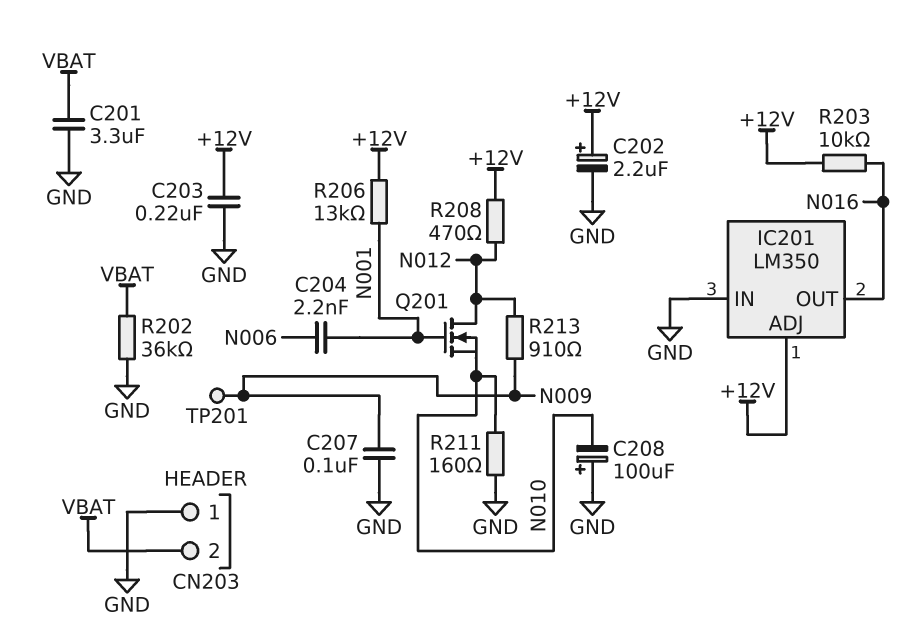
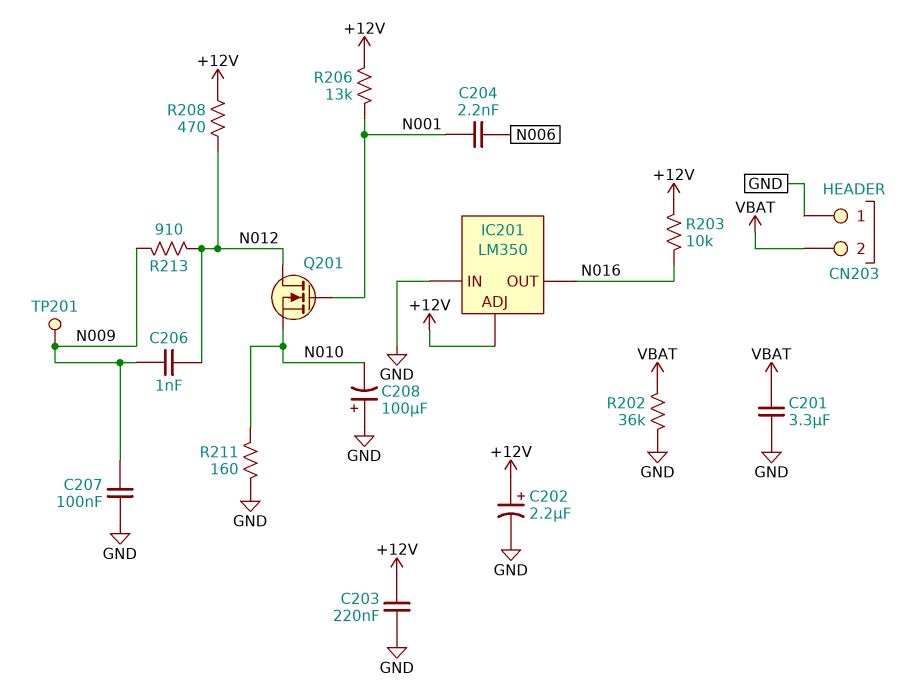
C206: none -> 1nF (N009, N012)

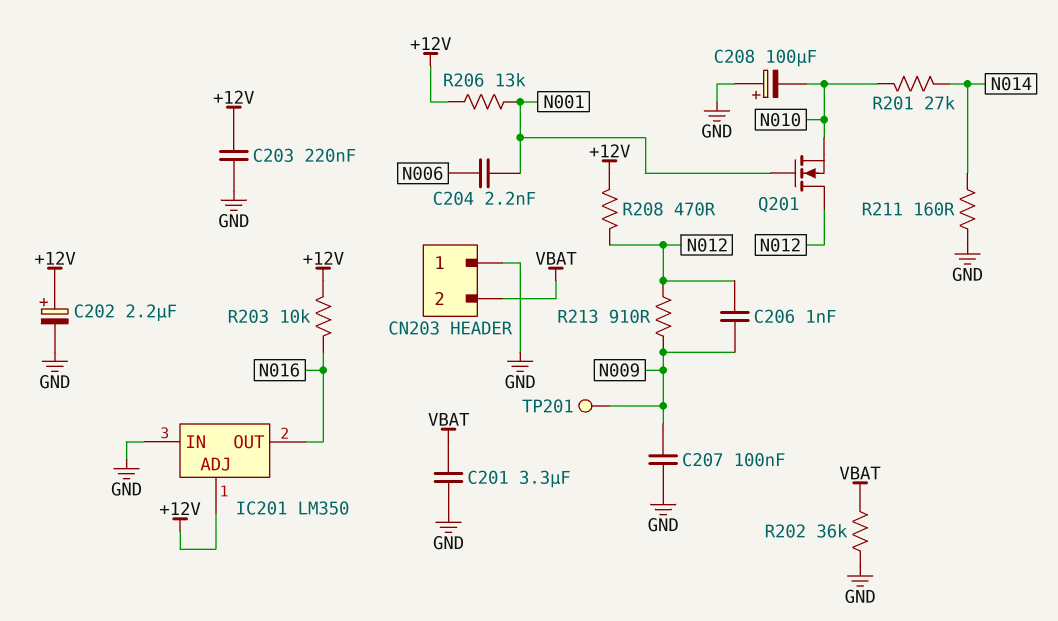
R201: none -> 27k (N010, N014)
R211: 160 (GND, N010) -> 160 (GND, N014)

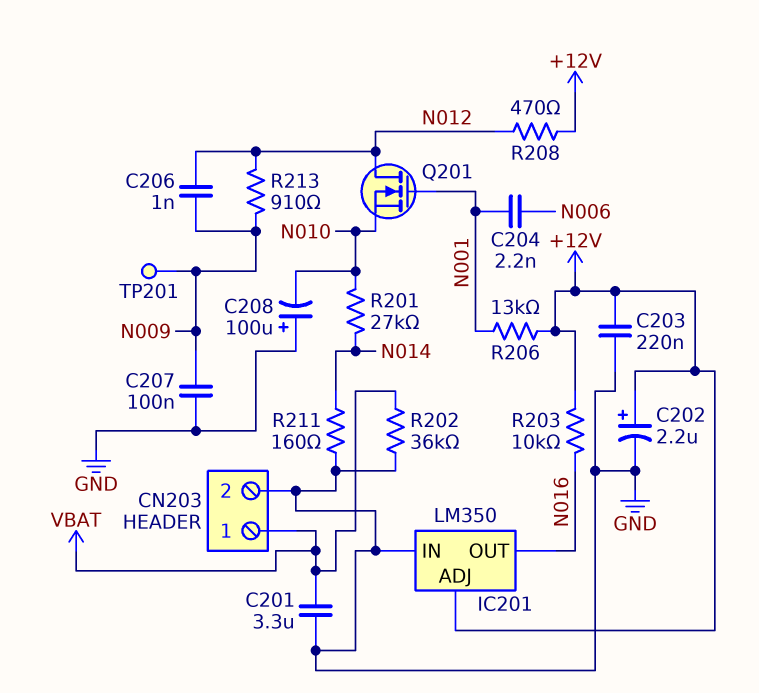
CN203 pin 1: GND -> VBAT
CN203 pin 2: VBAT -> GND

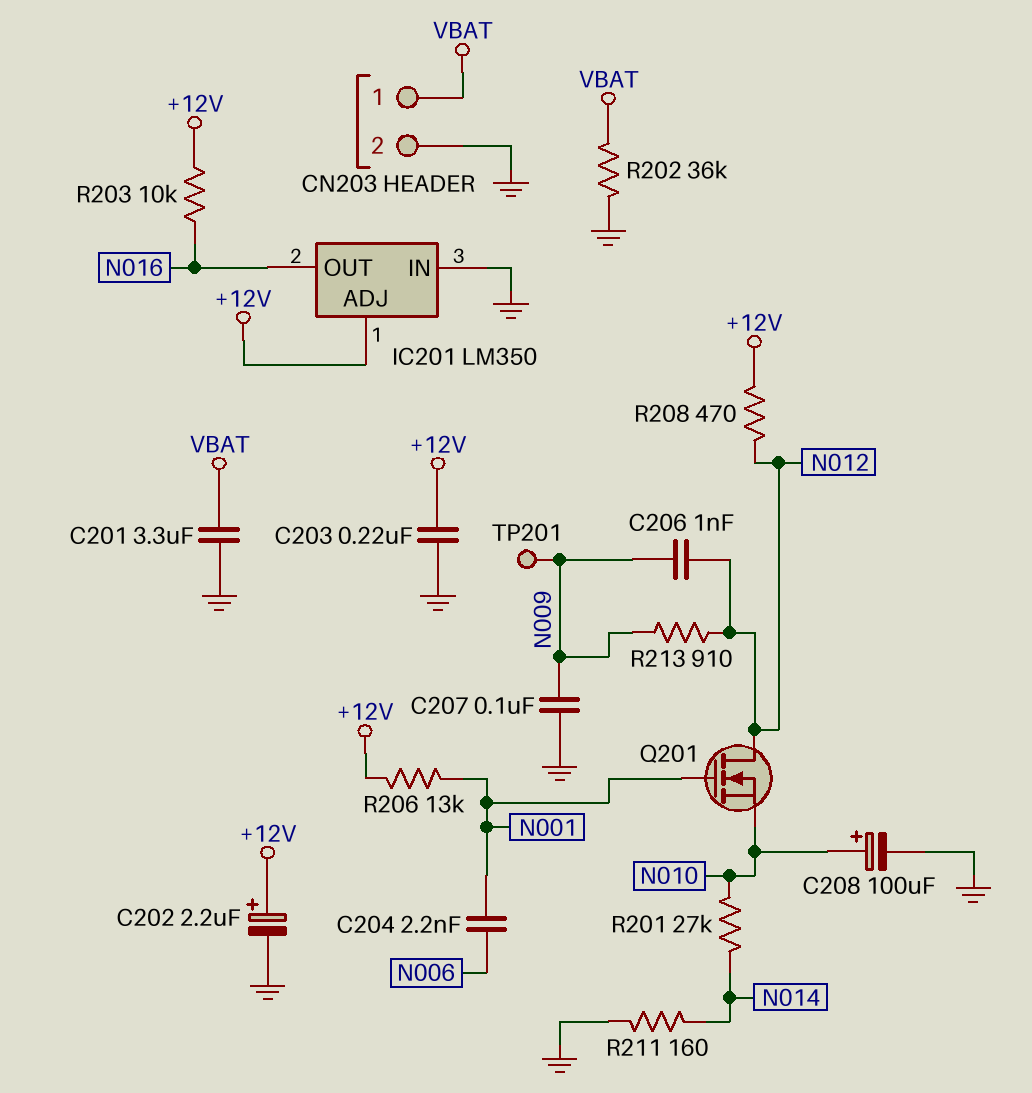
C208: 100uF (plus GND, minus N010) -> 100uF (plus N010, minus GND)

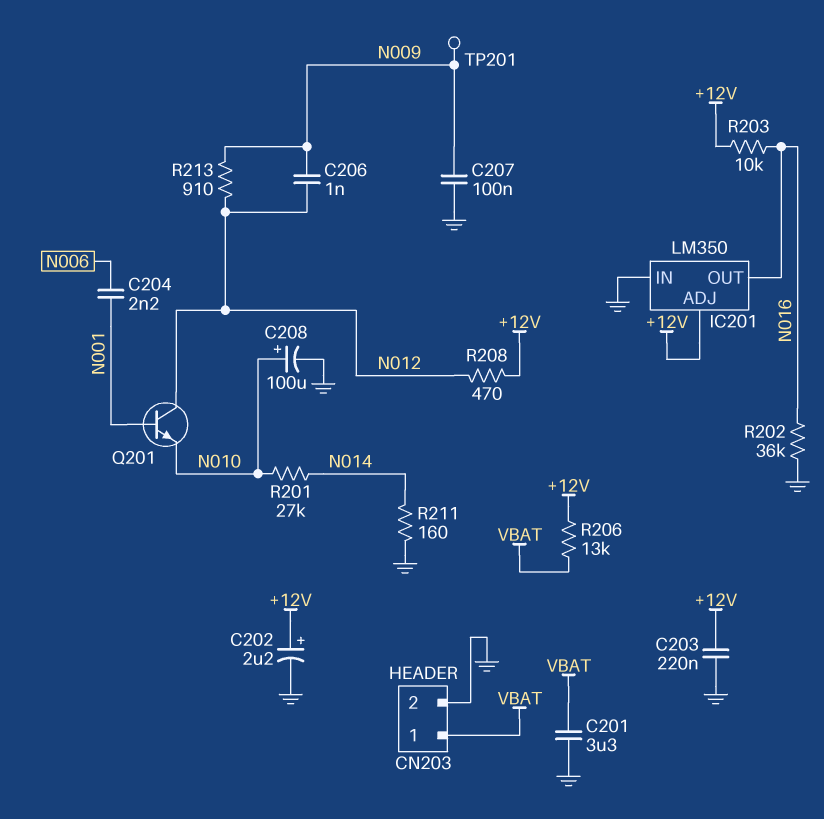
Q201: NMOS (G N001, D N012, S N010) -> NPN (B N001, C N012, E N010)
R202: 36k (GND, VBAT) -> 36k (GND, N016)
R206: 13k (+12V, N001) -> 13k (+12V, VBAT)

